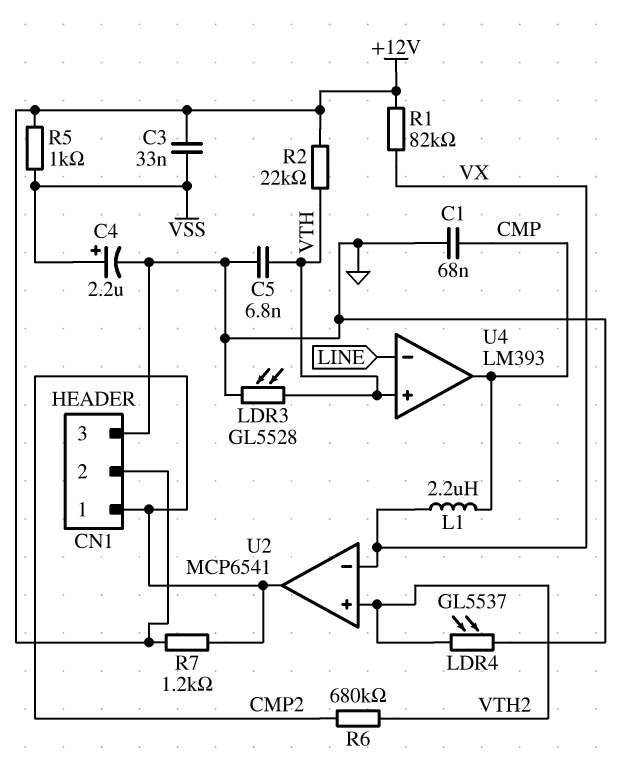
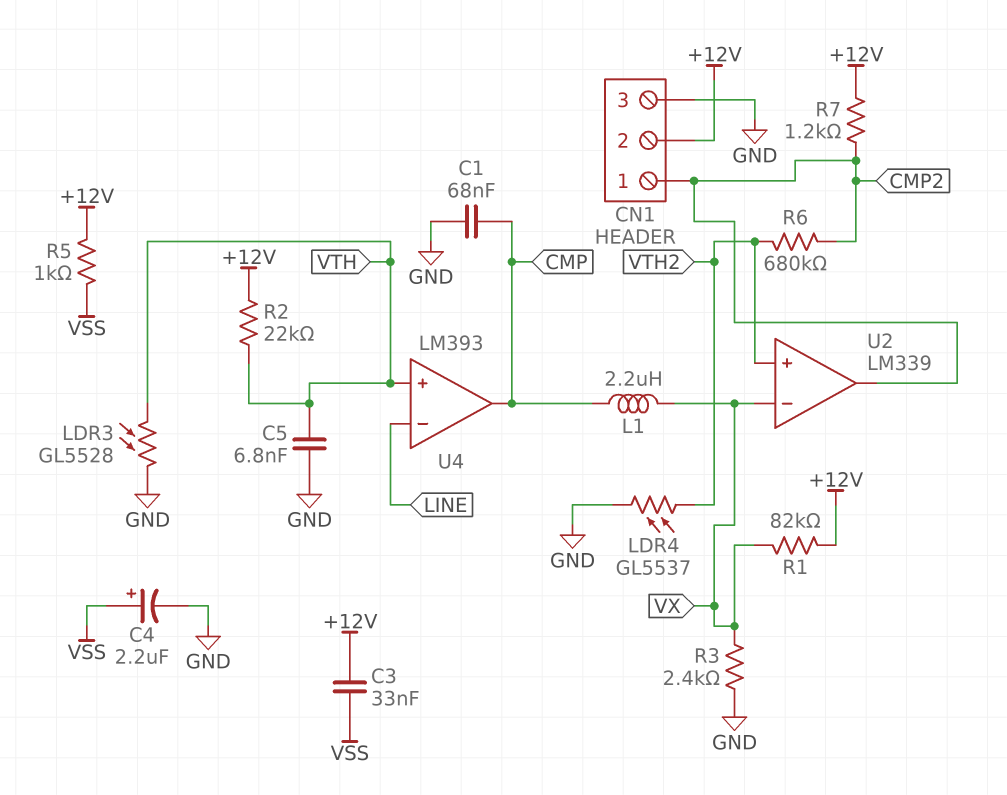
R3: none -> 2.4k (GND, VX)
U2: MCP6541 -> LM339

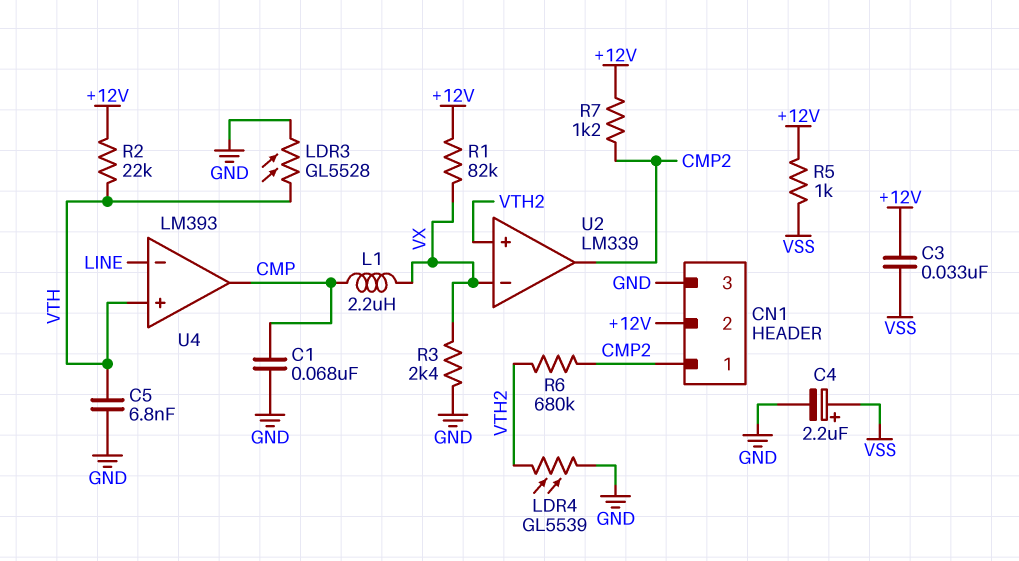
LDR4: GL5537 (GND, VTH2) -> GL5539 (GND, VTH2)

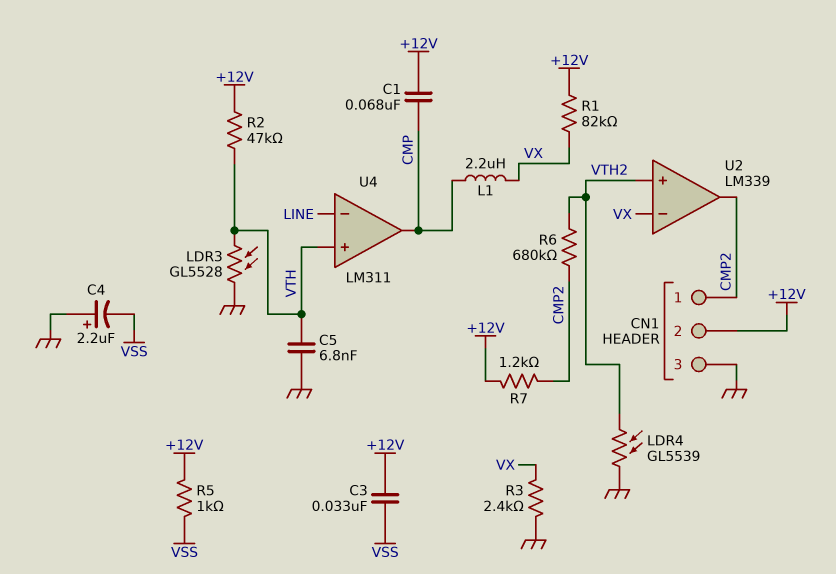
C1: 68nF (CMP, GND) -> 68nF (+12V, CMP)
C4: 2.2uF (plus VSS, minus GND) -> 2.2uF (plus GND, minus VSS)
R2: 22k (+12V, VTH) -> 47k (+12V, VTH)
U4: LM393 -> LM311

